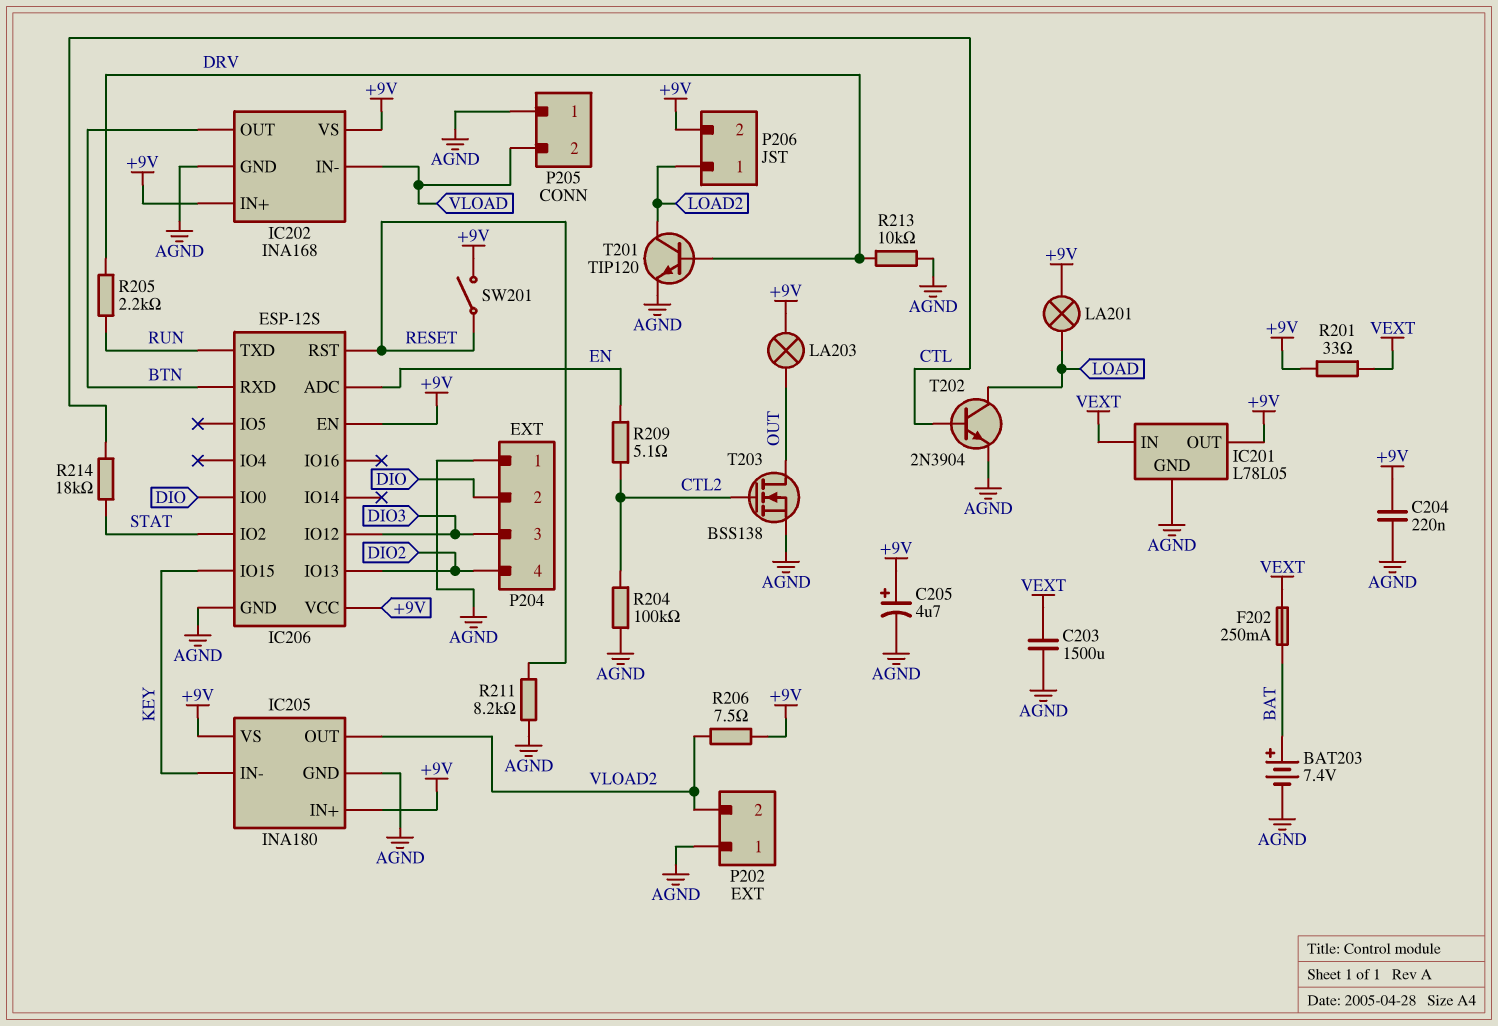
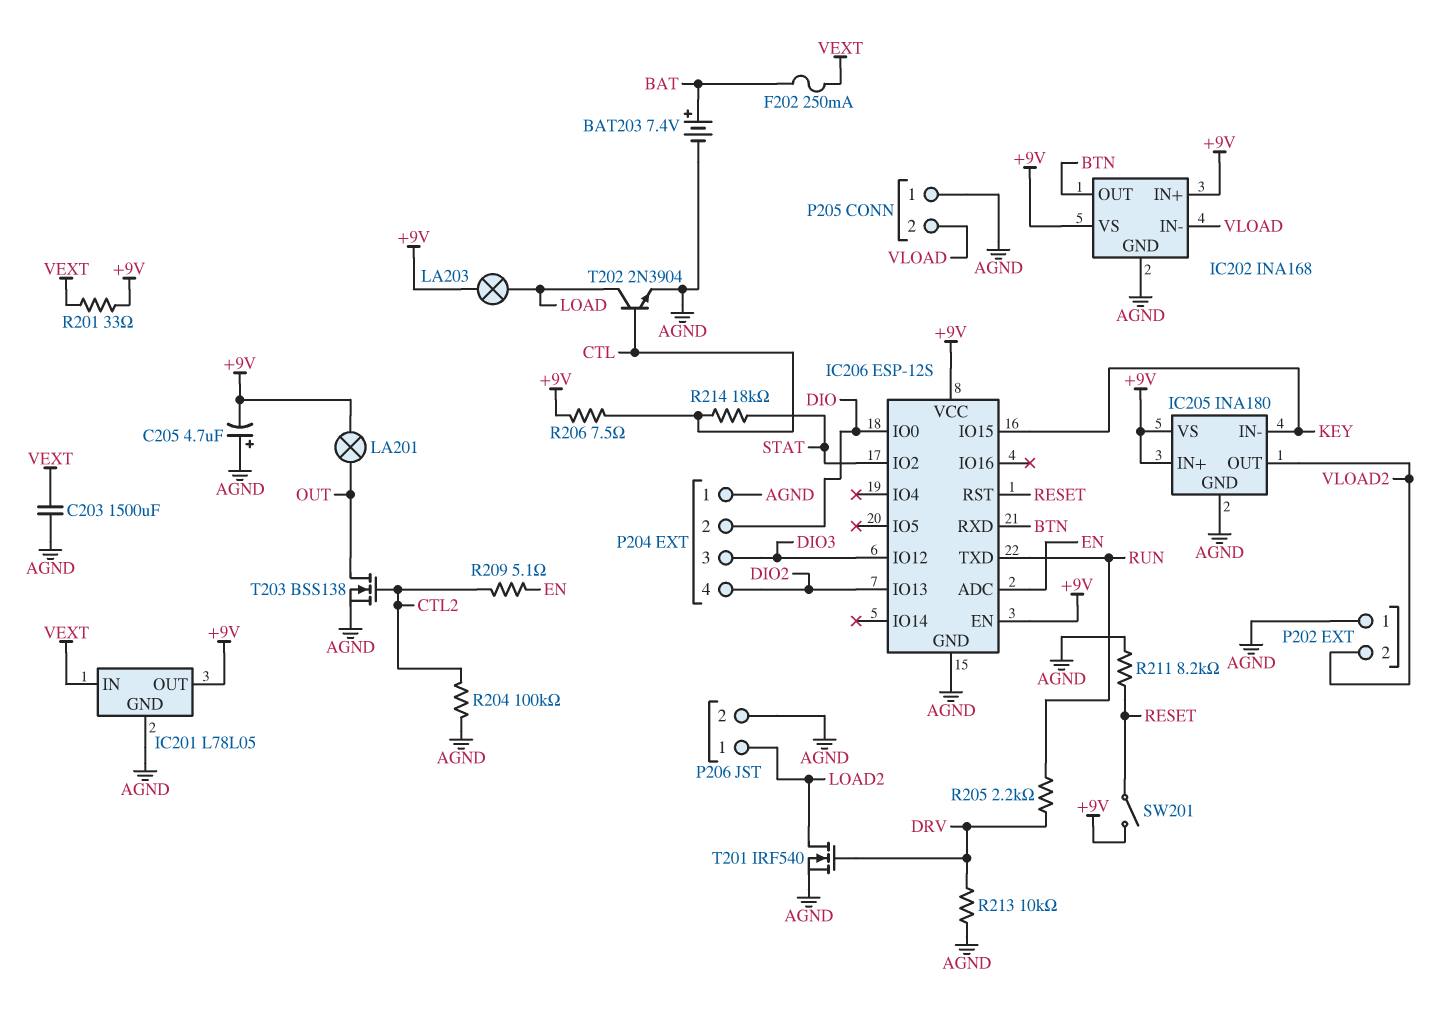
C204: 220nF (+9V, AGND) -> none
C205: 4.7uF (plus +9V, minus AGND) -> 4.7uF (plus AGND, minus +9V)
LA201: lamp (+9V, LOAD) -> lamp (+9V, OUT)
LA203: lamp (+9V, OUT) -> lamp (+9V, LOAD)
P206 pin 2: +9V -> AGND
R206: 7.5 (+9V, VLOAD2) -> 7.5 (+9V, CTL)
T201: NPN TIP120 (B DRV, C LOAD2, E AGND) -> NMOS IRF540 (G DRV, D LOAD2, S AGND)

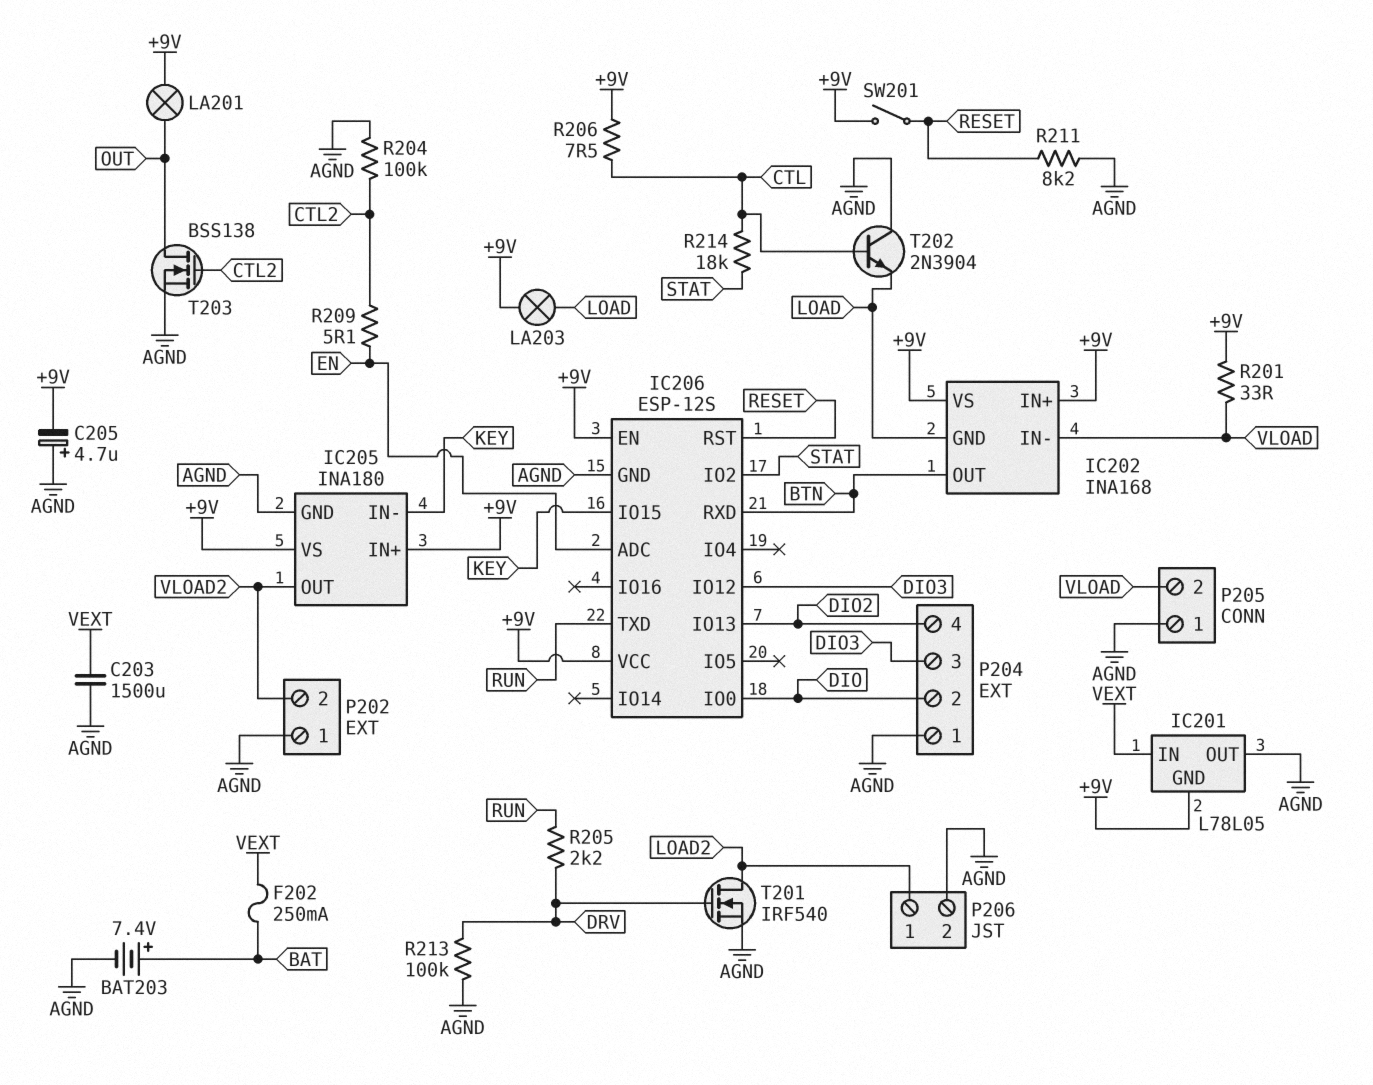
IC201 pin GND: AGND -> +9V
IC201 pin OUT: +9V -> AGND
IC202 pin GND: AGND -> LOAD
R201: 33 (+9V, VEXT) -> 33 (+9V, VLOAD)
R213: 10k (AGND, DRV) -> 100k (AGND, DRV)
T202: NPN 2N3904 (B CTL, C LOAD, E AGND) -> NPN 2N3904 (B CTL, C AGND, E LOAD)

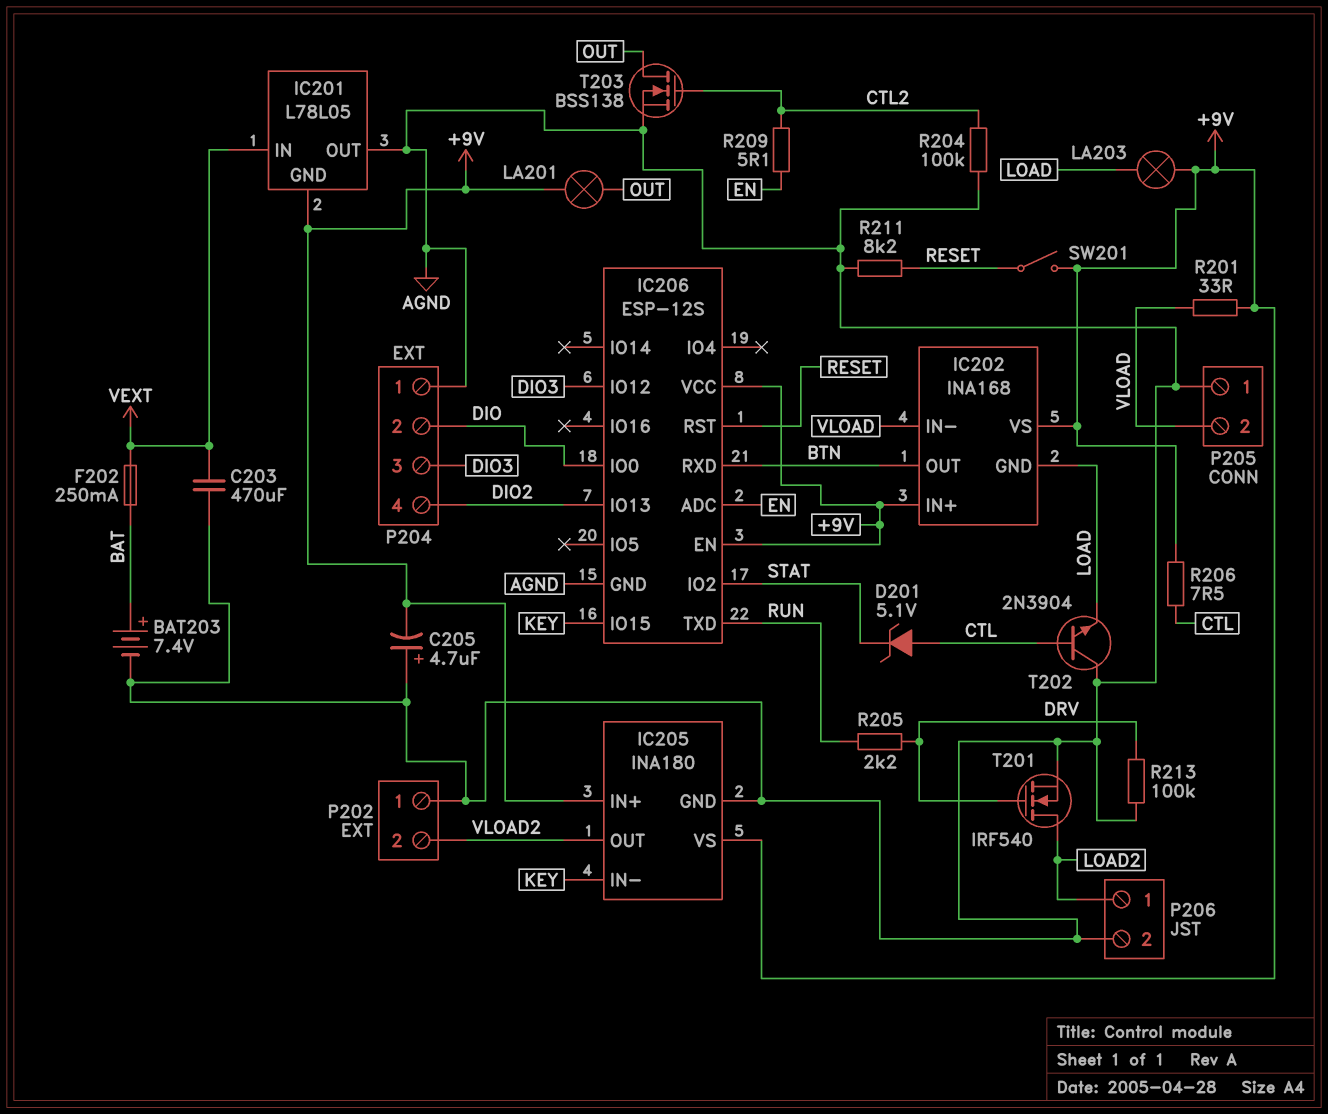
C203: 1500uF (AGND, VEXT) -> 470uF (AGND, VEXT)
D201: none -> zener 5.1V (A CTL, K STAT)
R214: 18k (CTL, STAT) -> none

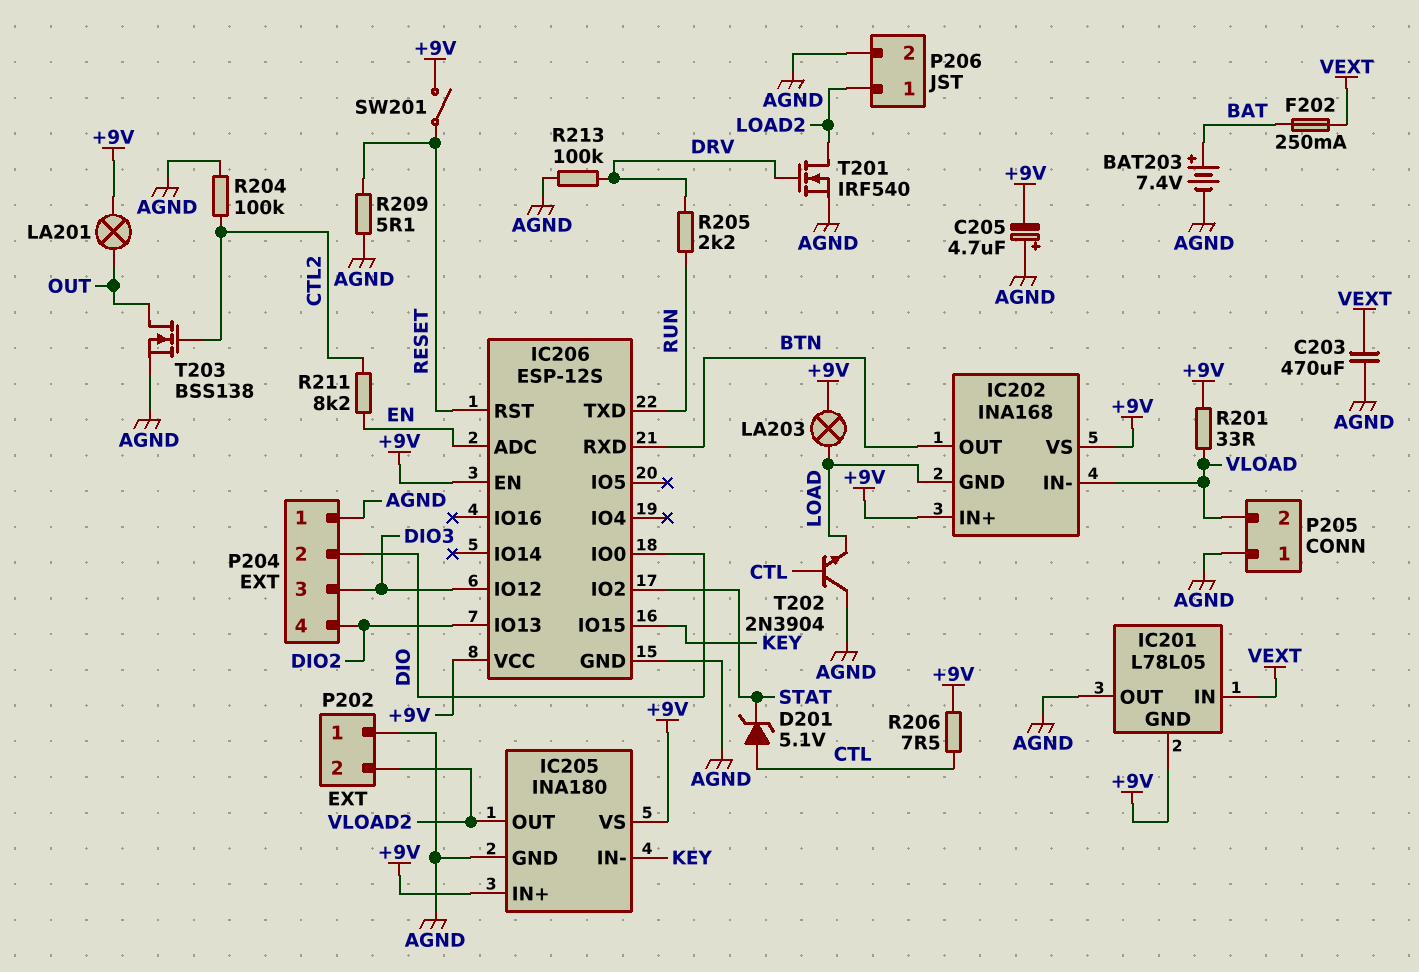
R209: 5.1 (CTL2, EN) -> 5.1 (AGND, RESET)
R211: 8.2k (AGND, RESET) -> 8.2k (CTL2, EN)

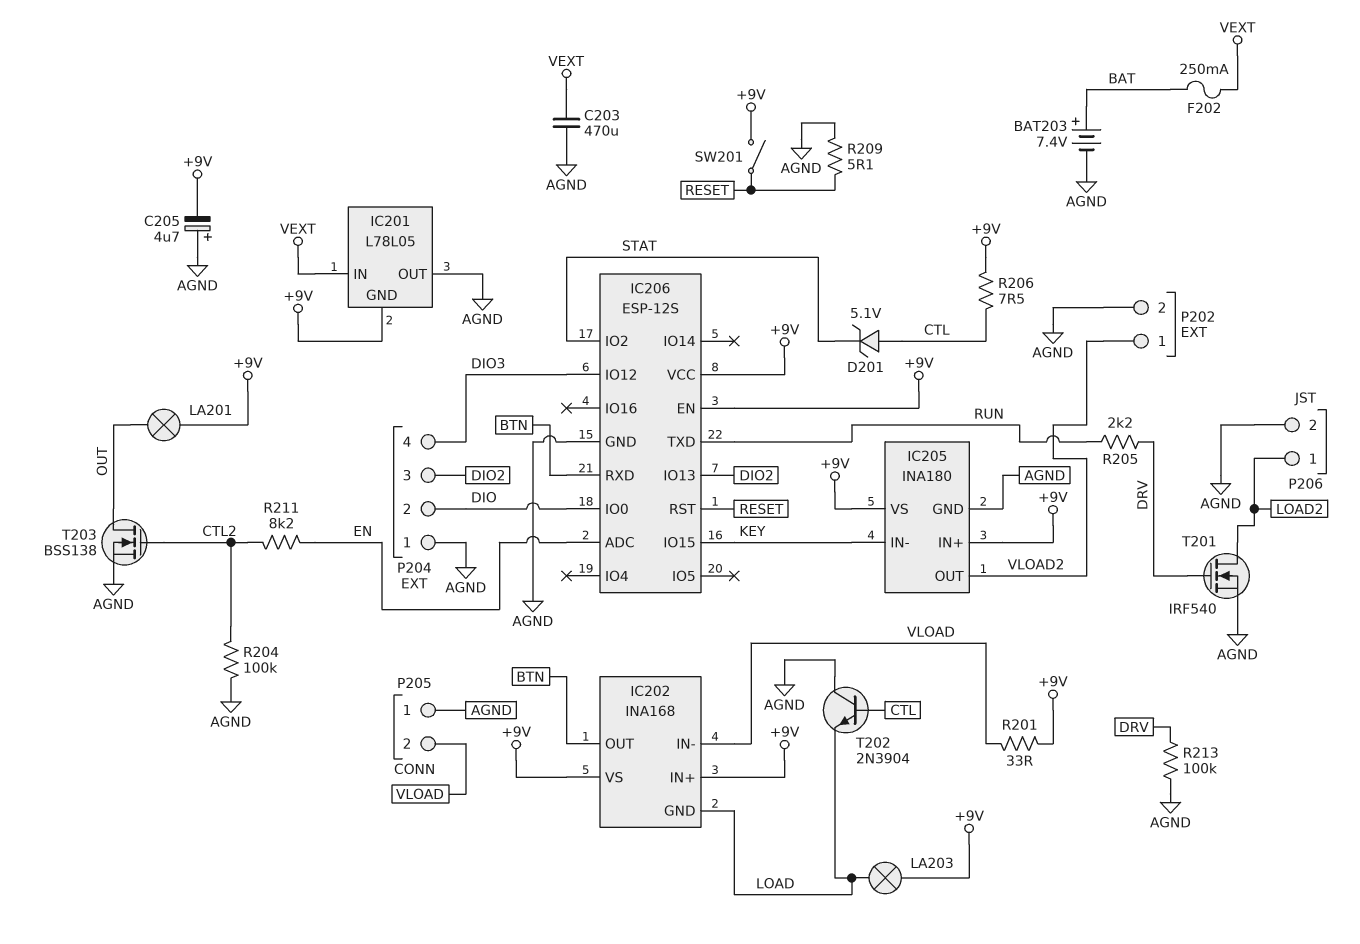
P202 pin 1: AGND -> VLOAD2
P202 pin 2: VLOAD2 -> AGND
P204 pin 3: DIO3 -> DIO2
P204 pin 4: DIO2 -> DIO3

